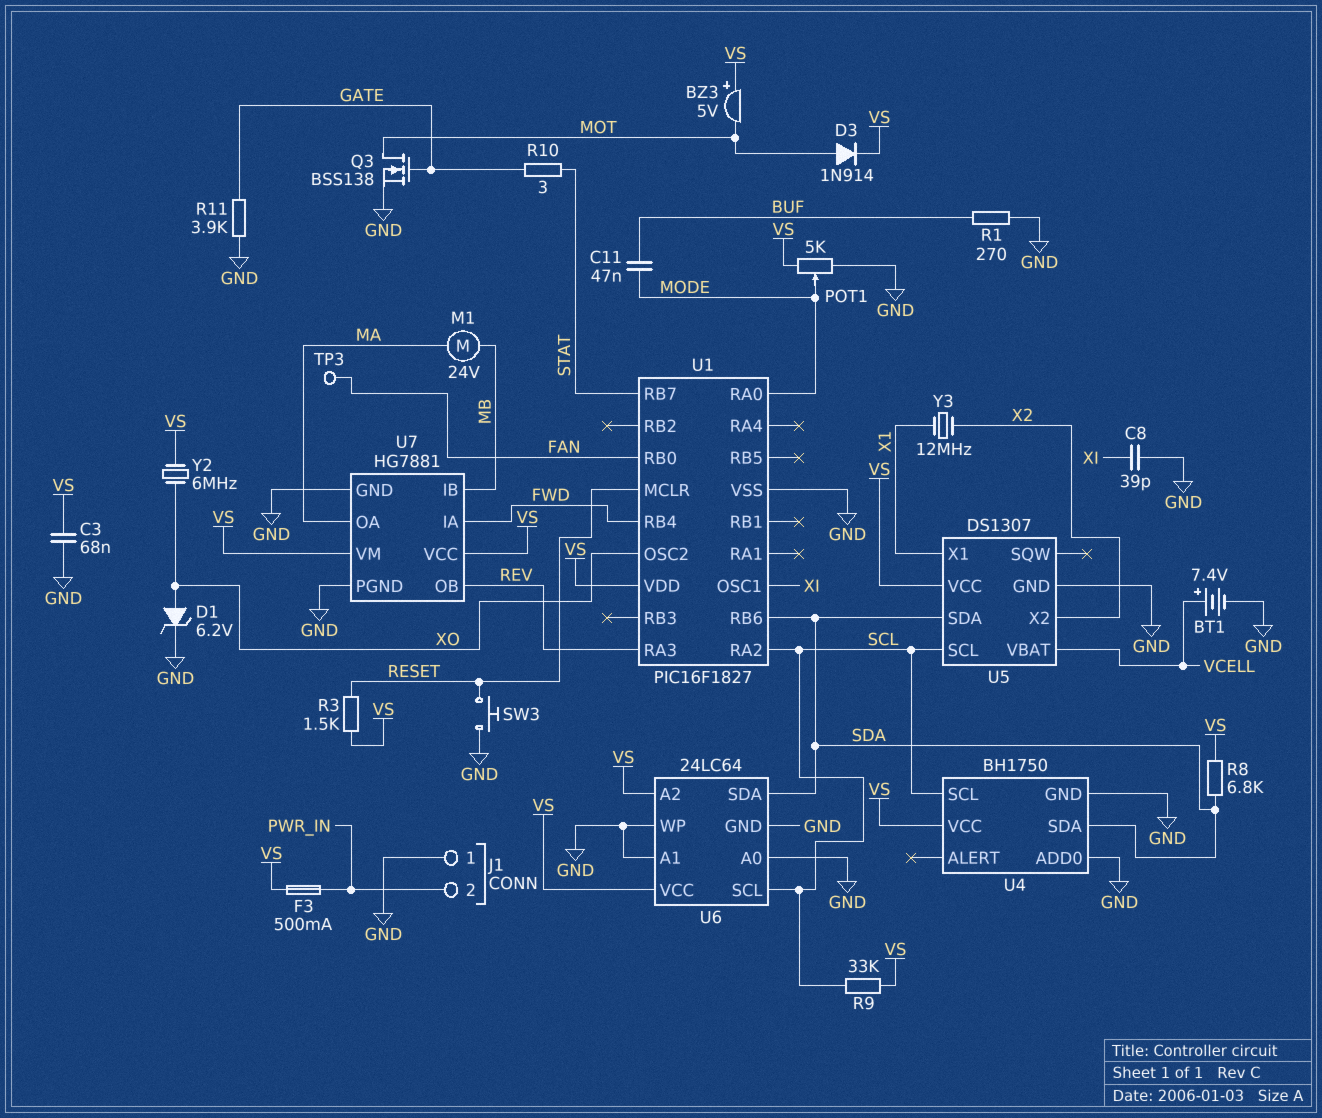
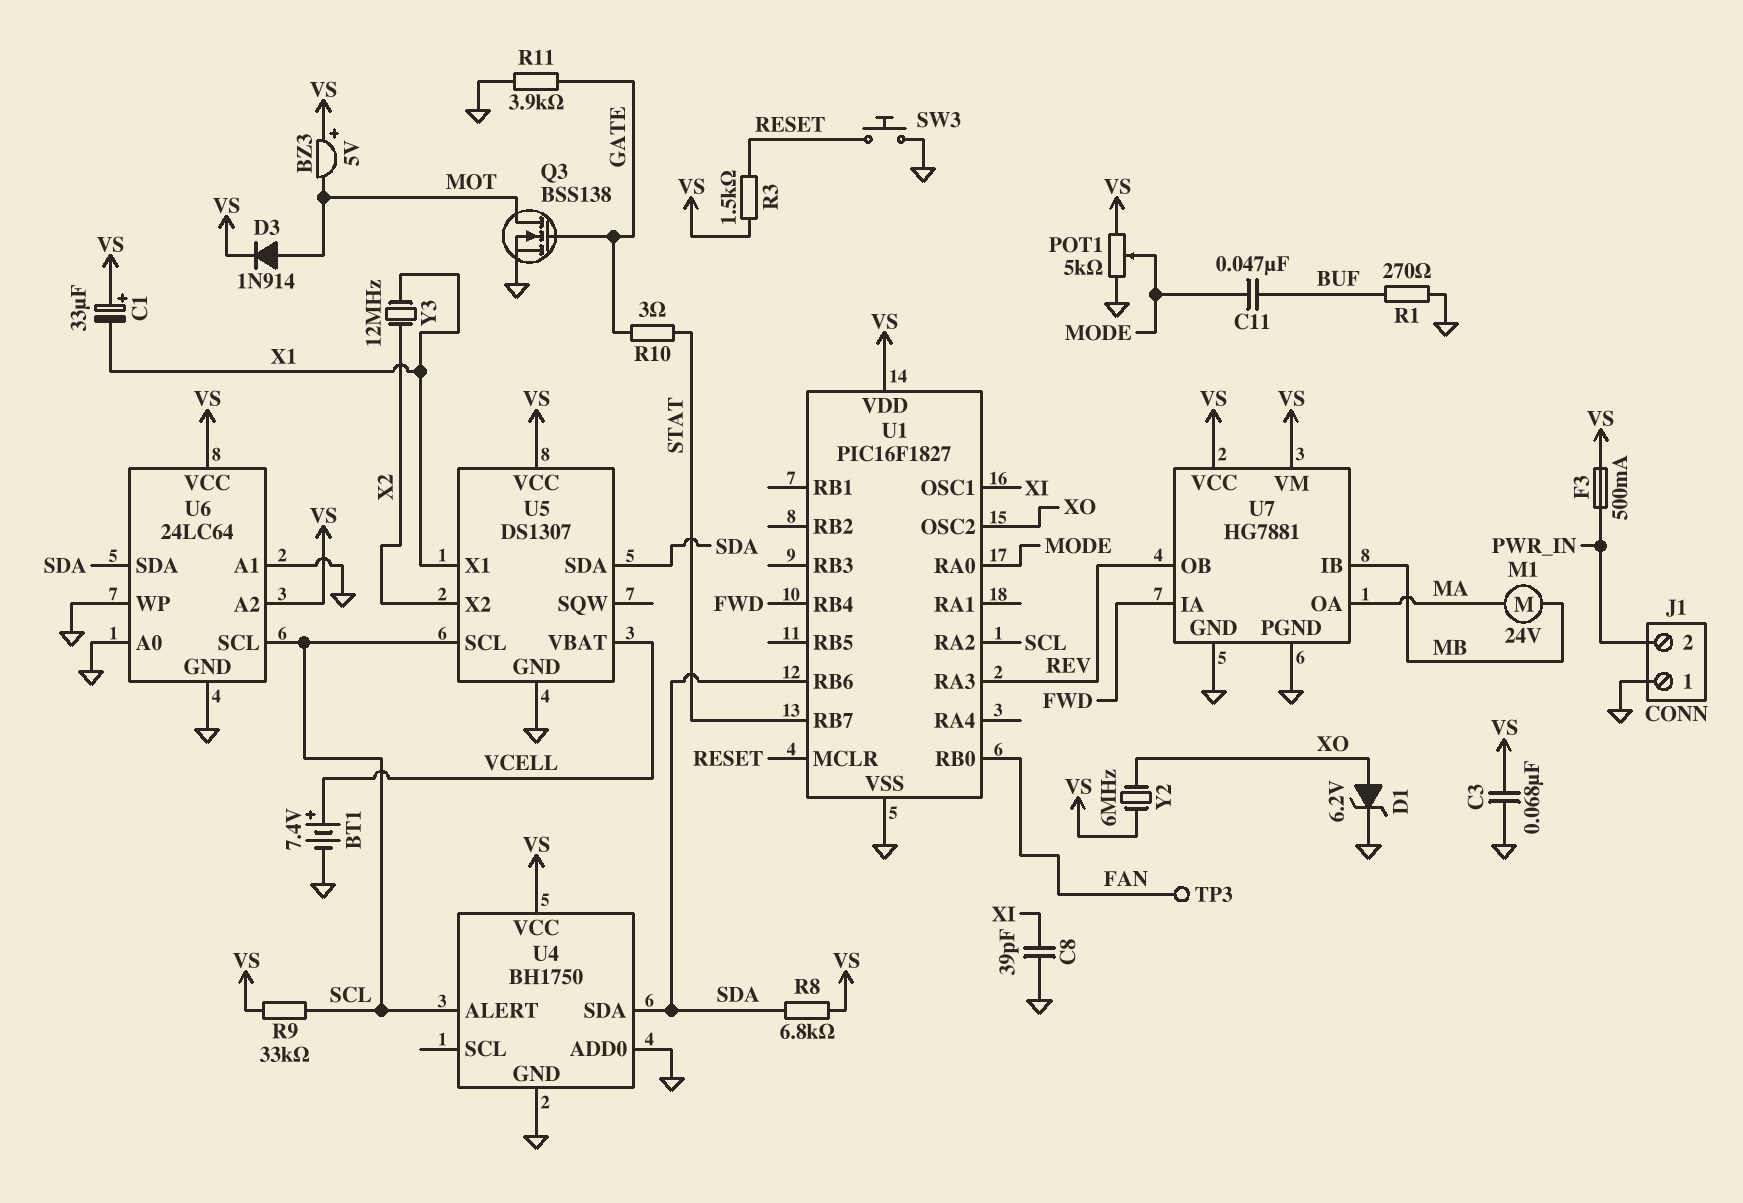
C1: none -> 33uF (plus VS, minus X1)
U4 pin ALERT: none -> SCL
U4 pin SCL: SCL -> none

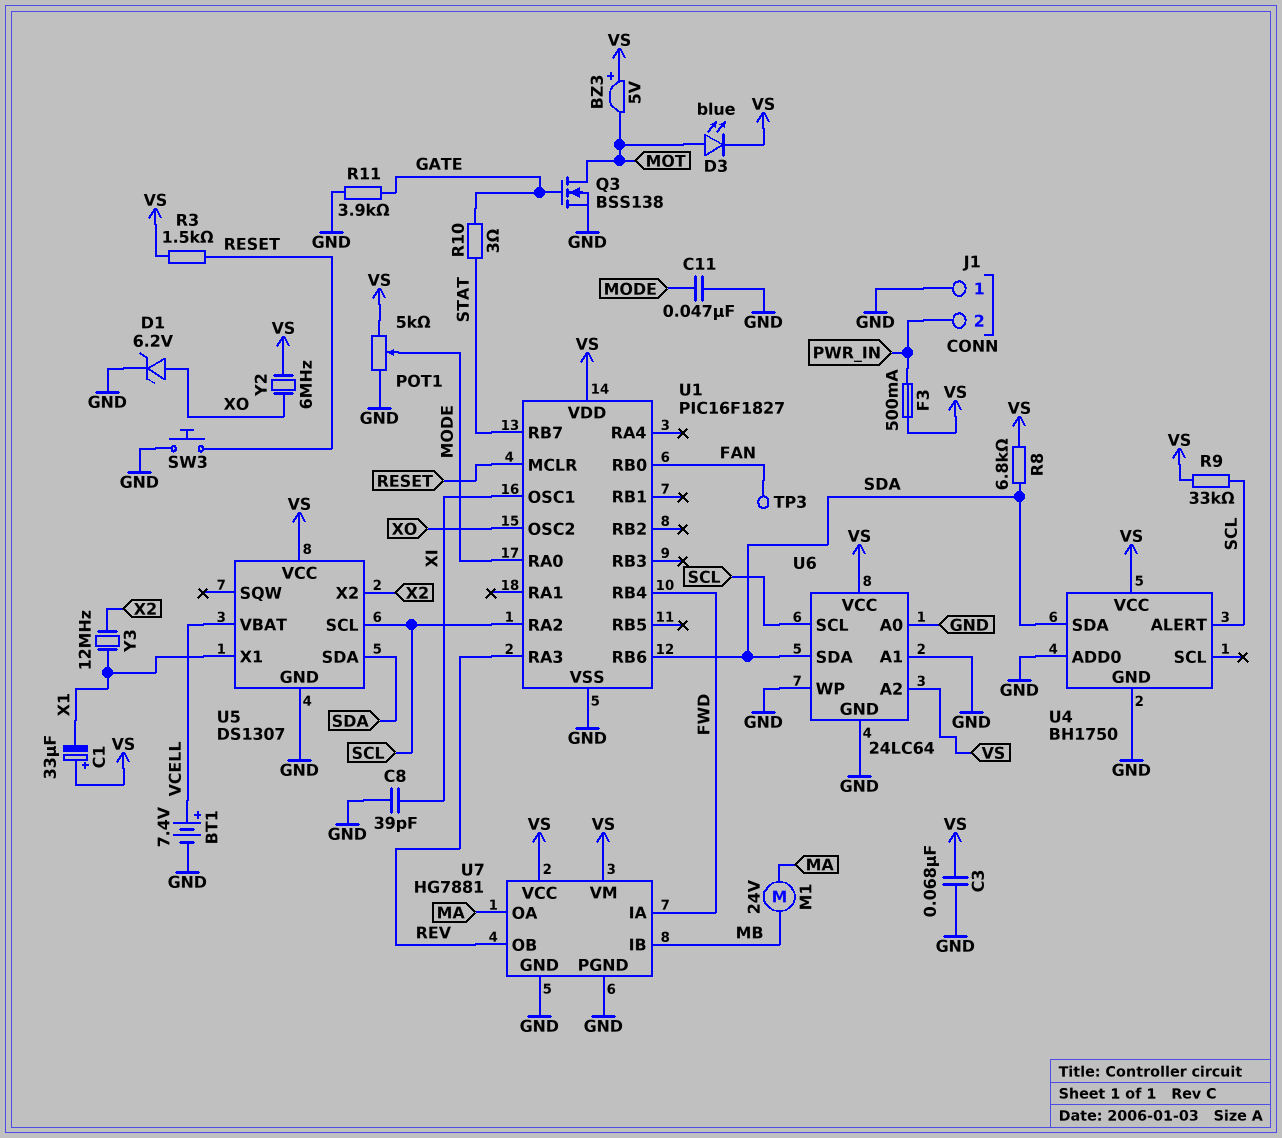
C11: 47nF (BUF, MODE) -> 47nF (GND, MODE)
D3: diode 1N914 (A MOT, K VS) -> LED blue (A MOT, K VS)
R1: 270 (BUF, GND) -> none

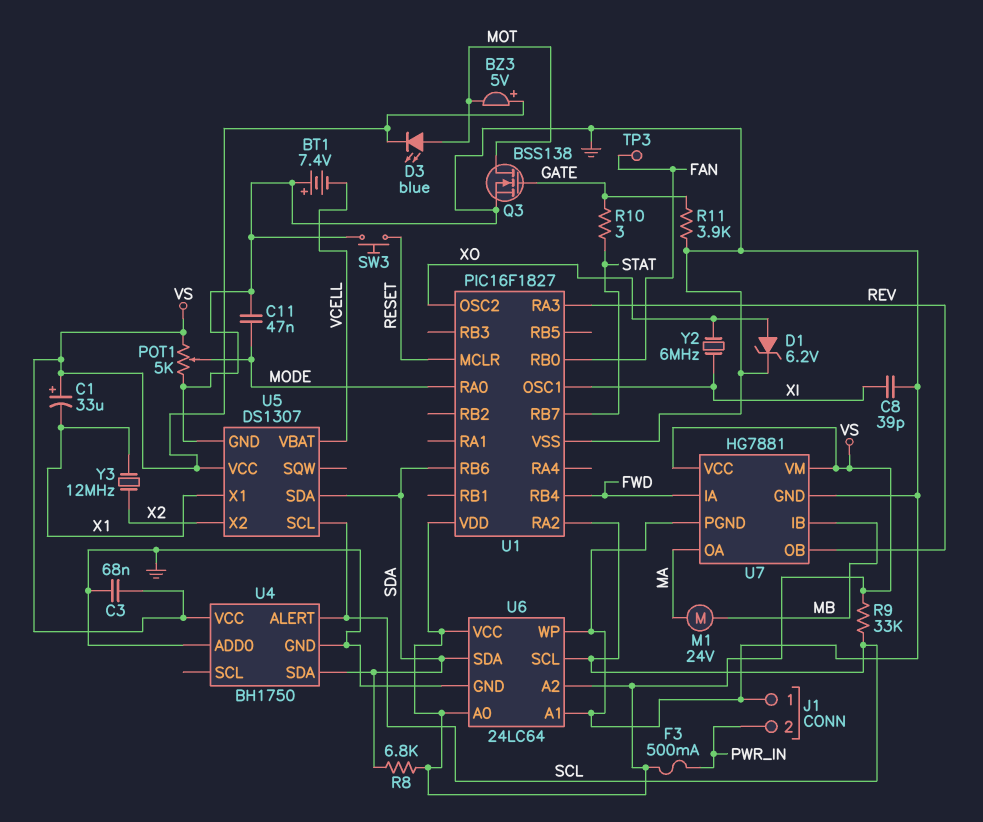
BT1: 7.4V (plus VCELL, minus GND) -> 7.4V (plus GND, minus VCELL)
R3: 1.5k (RESET, VS) -> none
U6 pin A0: GND -> VS
Y2: 6MHz (VS, XO) -> 6MHz (XI, XO)

